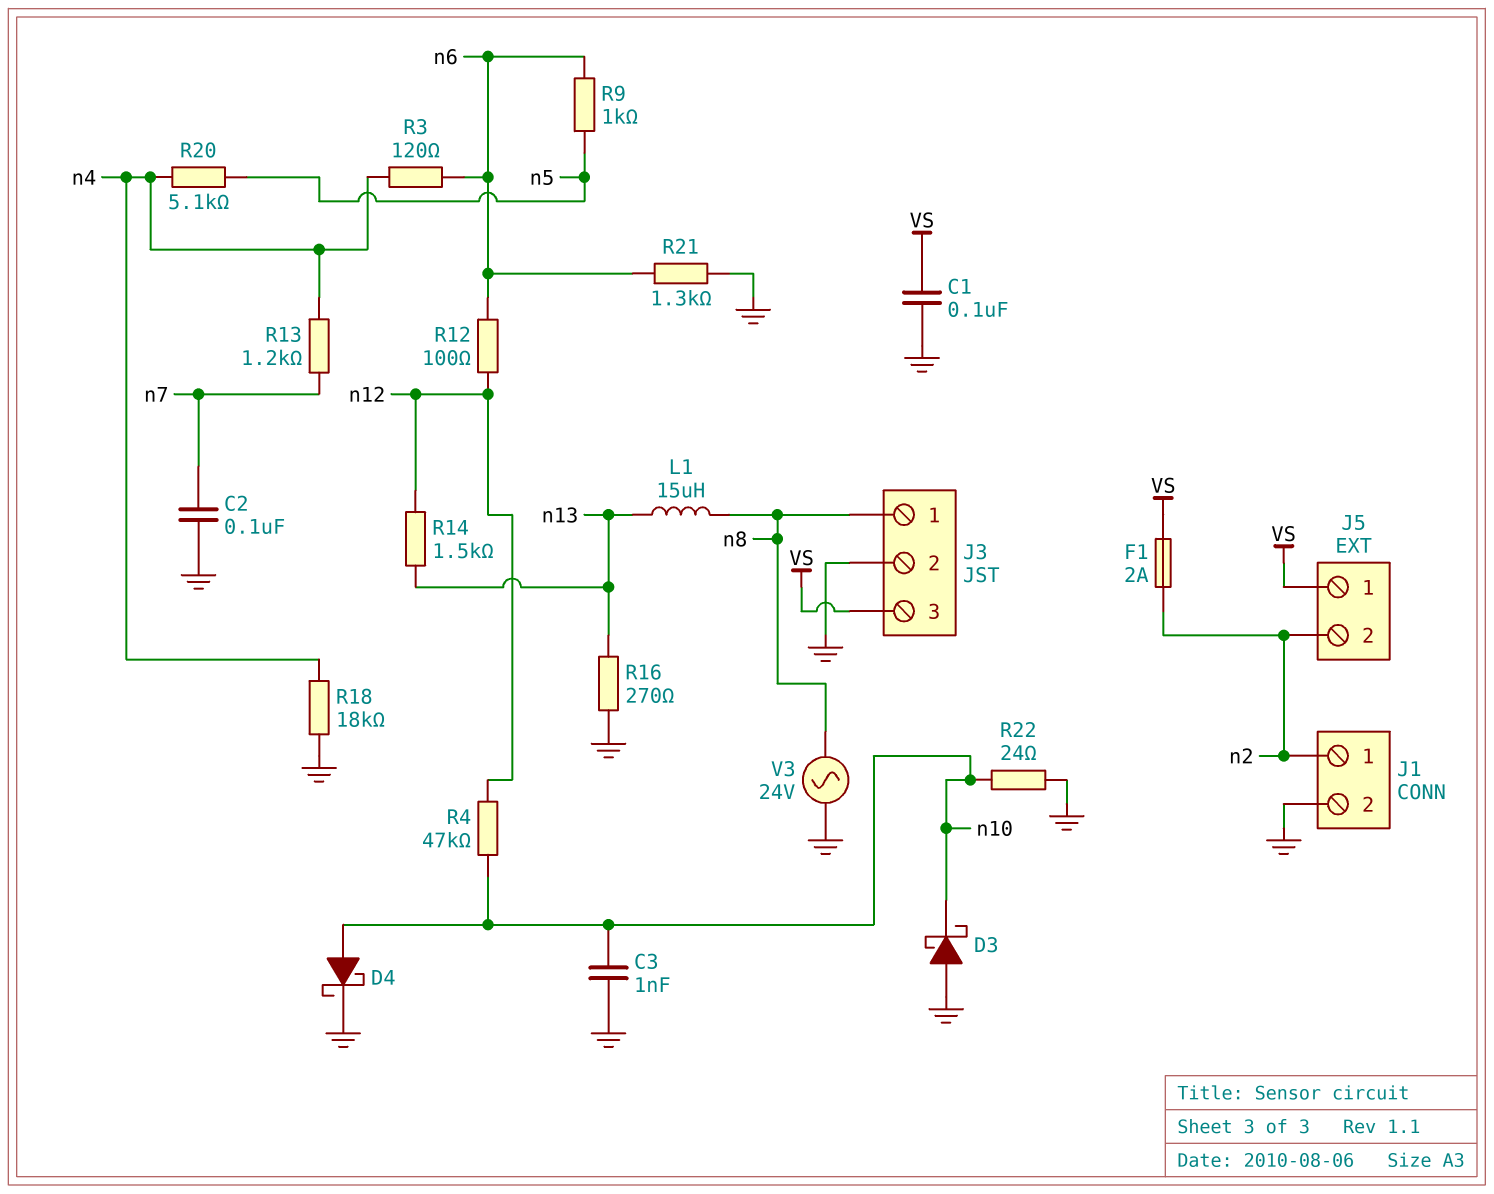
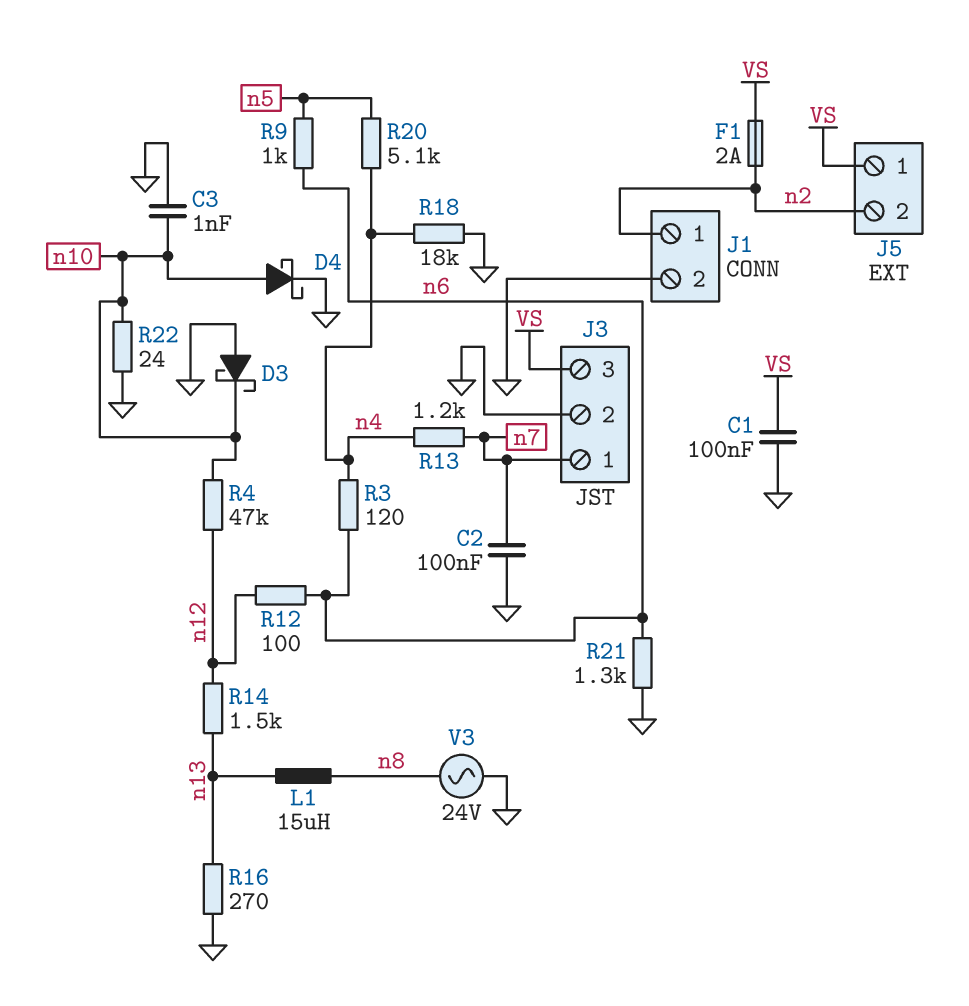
J3 pin 1: n8 -> n7

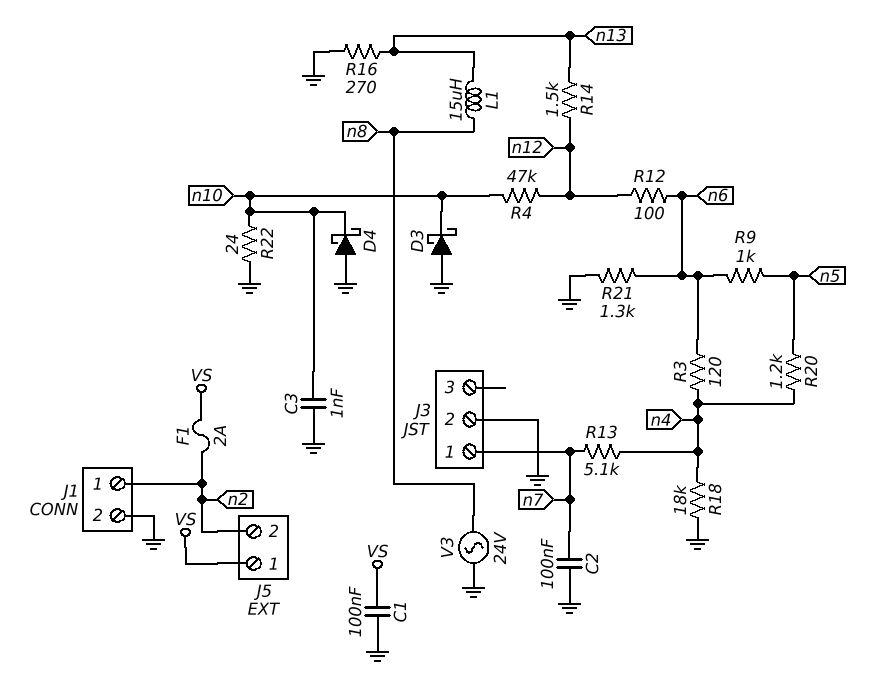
D4: schottky (A n10, K GND) -> schottky (A GND, K n10)
J3 pin 3: VS -> none
R13: 1.2k (n4, n7) -> 5.1k (n4, n7)
R20: 5.1k (n4, n5) -> 1.2k (n4, n5)

